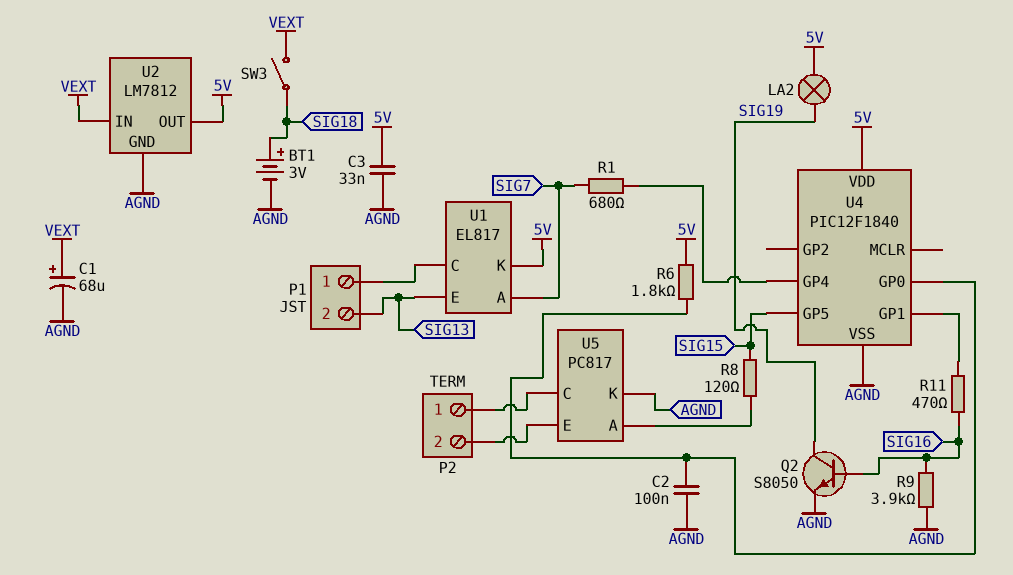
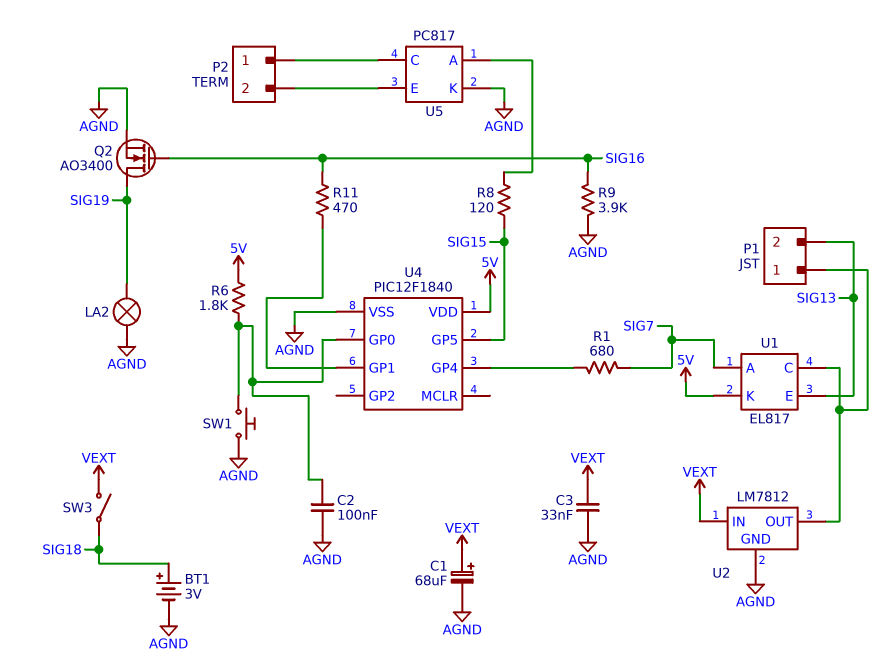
C3: 33nF (5V, AGND) -> 33nF (AGND, VEXT)
LA2: lamp (5V, SIG19) -> lamp (AGND, SIG19)
Q2: NPN S8050 (B SIG16, C SIG19, E AGND) -> NMOS AO3400 (G SIG16, D SIG19, S AGND)
SW1: none -> button (AGND, U4/GP0)
U2 pin OUT: 5V -> P1/1

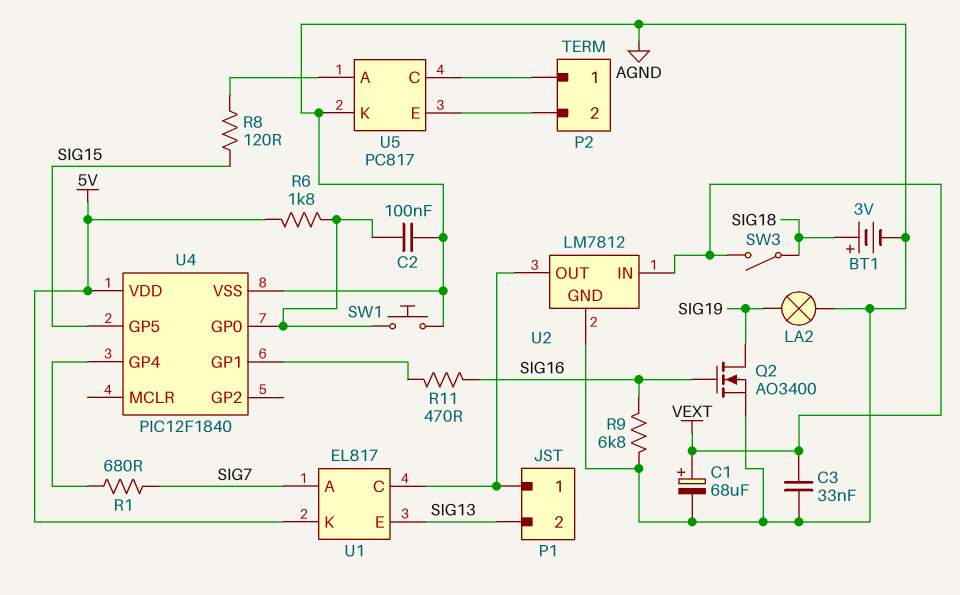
R9: 3.9k (AGND, SIG16) -> 6.8k (AGND, SIG16)

